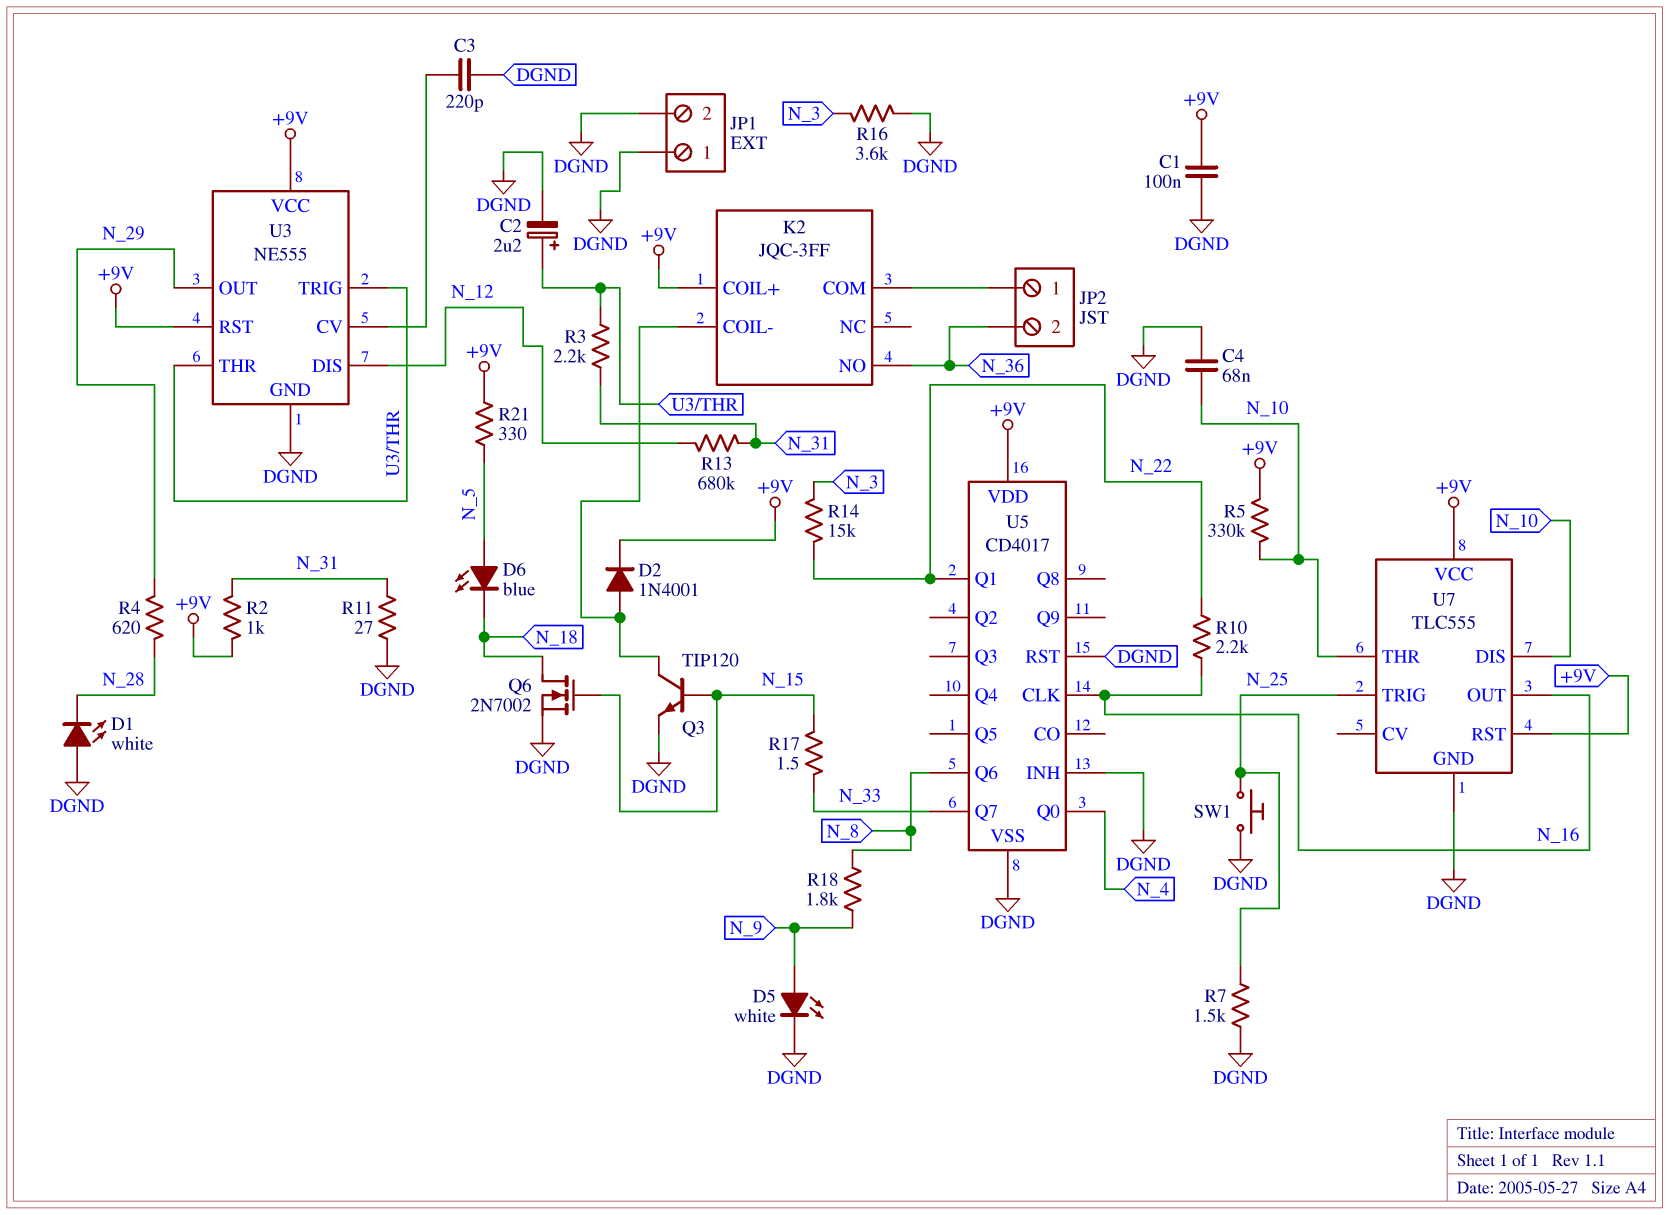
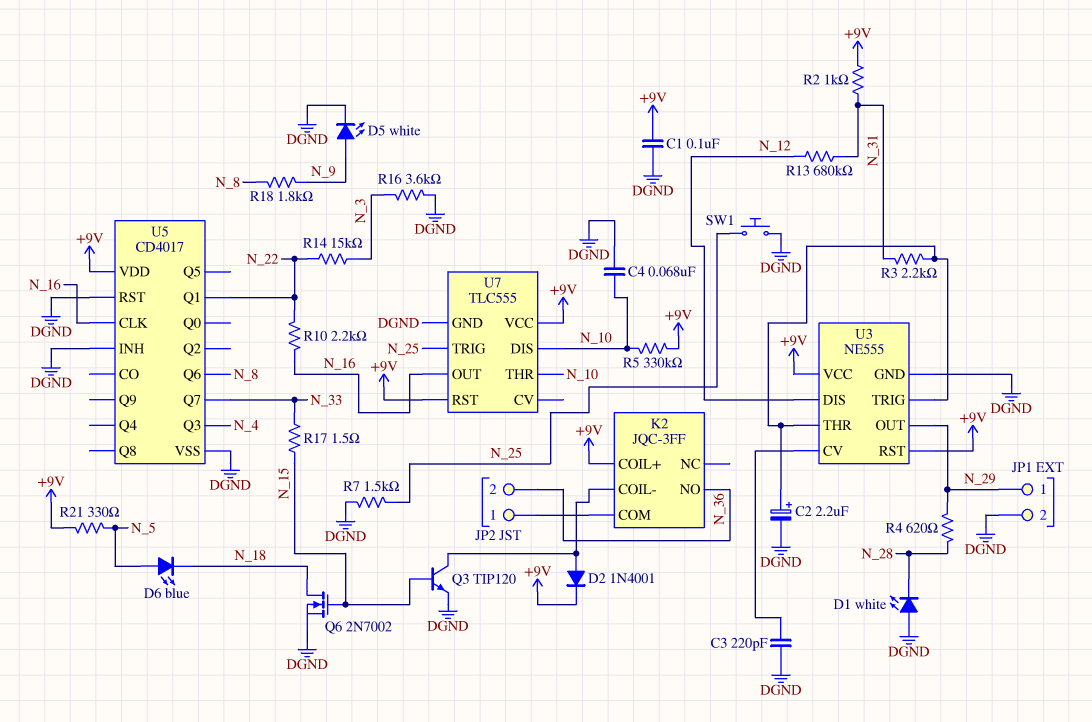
JP1 pin 1: DGND -> N_29
R11: 27 (DGND, N_31) -> none
U5 pin Q0: N_4 -> none
U5 pin Q3: none -> N_4

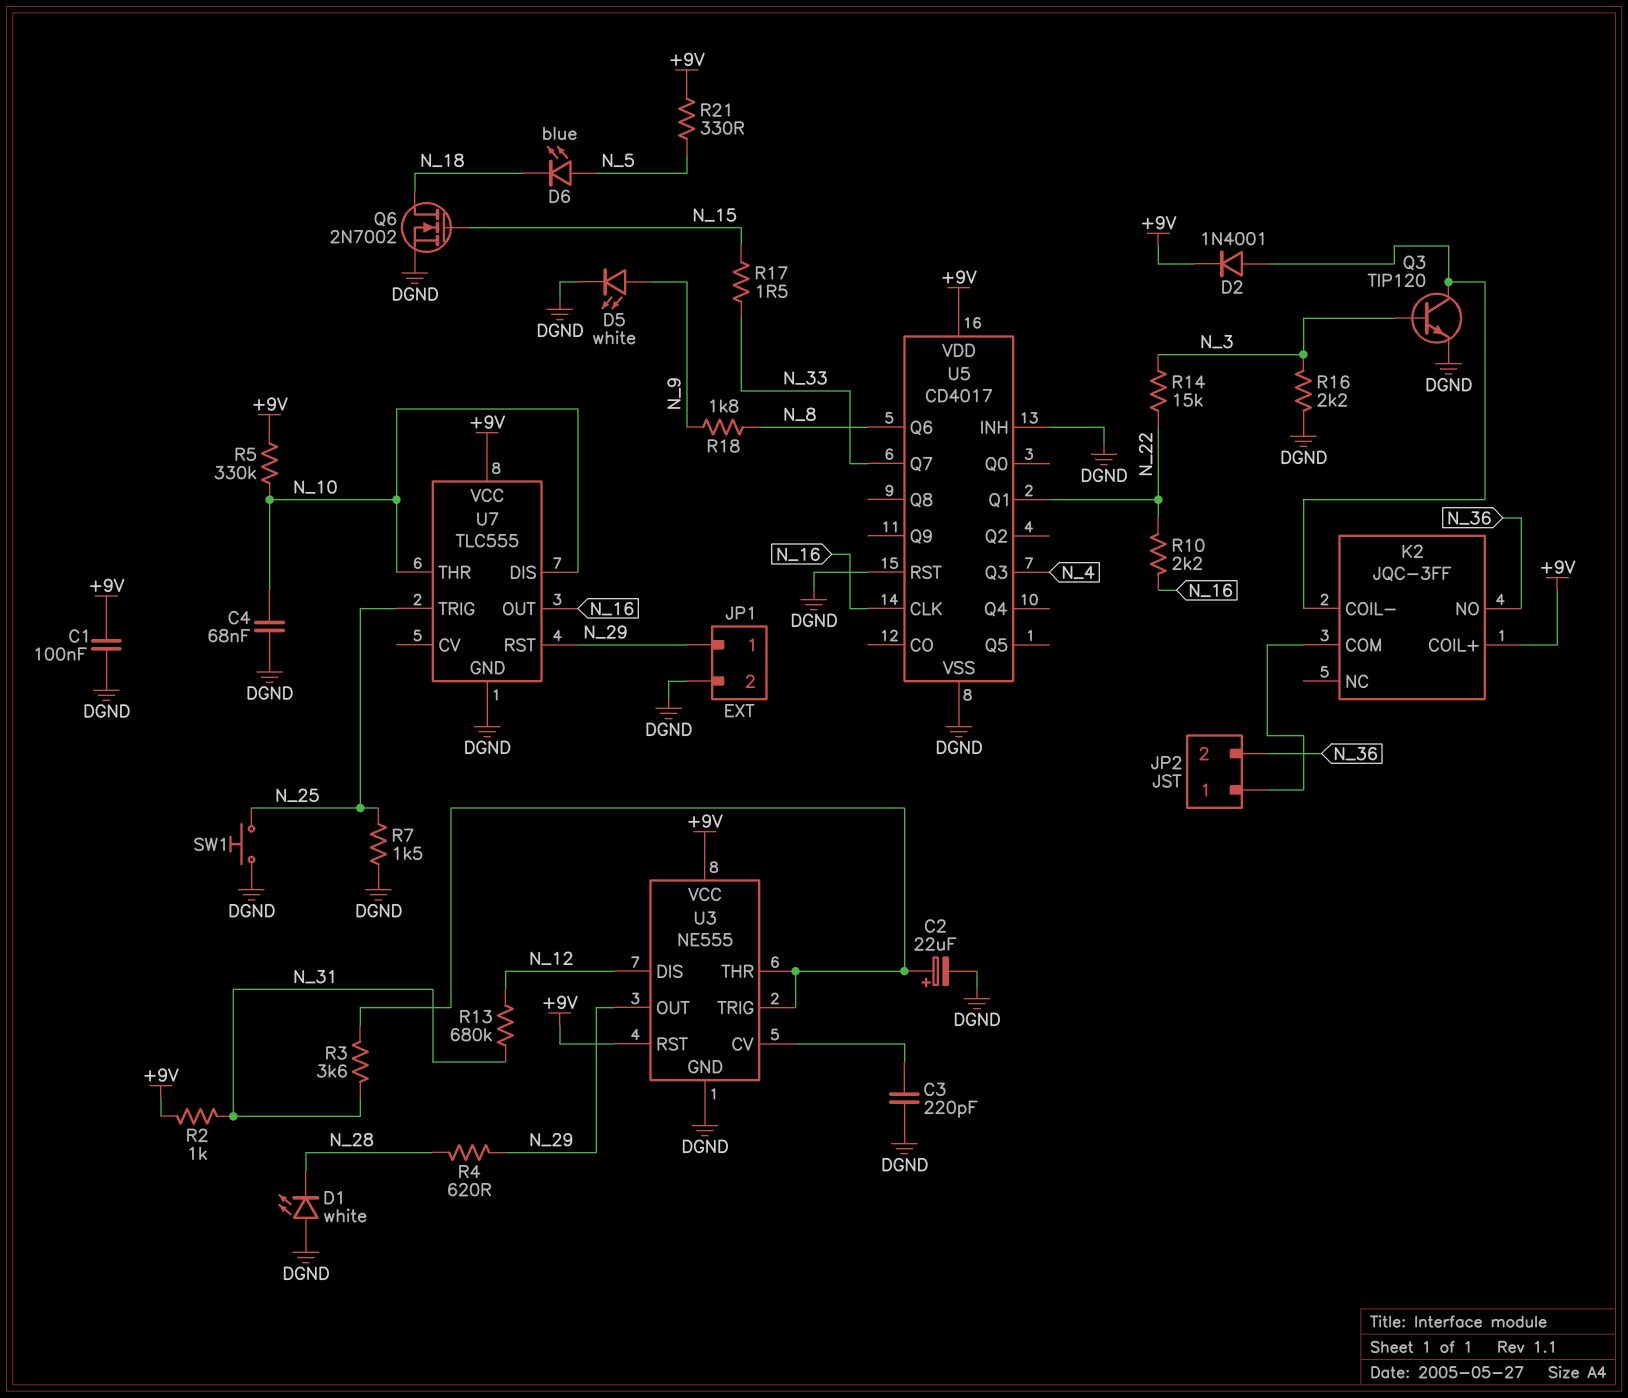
C2: 2.2uF (plus U3/THR, minus DGND) -> 22uF (plus U3/THR, minus DGND)
Q3: NPN TIP120 (B N_15, C K2/COIL-, E DGND) -> NPN TIP120 (B N_3, C K2/COIL-, E DGND)
R3: 2.2k (N_31, U3/THR) -> 3.6k (N_31, U3/THR)
R16: 3.6k (DGND, N_3) -> 2.2k (DGND, N_3)
U7 pin RST: +9V -> N_29

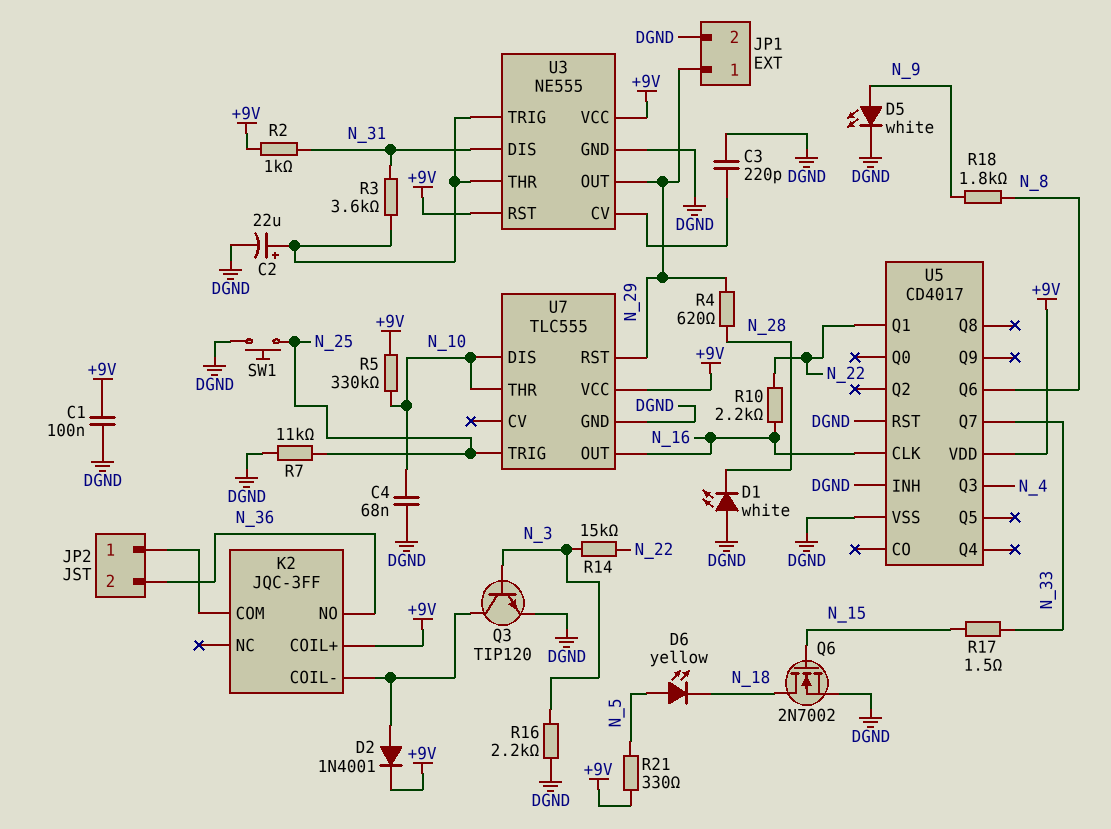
D6: LED blue (A N_5, K N_18) -> LED yellow (A N_5, K N_18)
R7: 1.5k (DGND, N_25) -> 11k (DGND, N_25)
R13: 680k (N_12, N_31) -> none
U3 pin DIS: N_12 -> N_31

